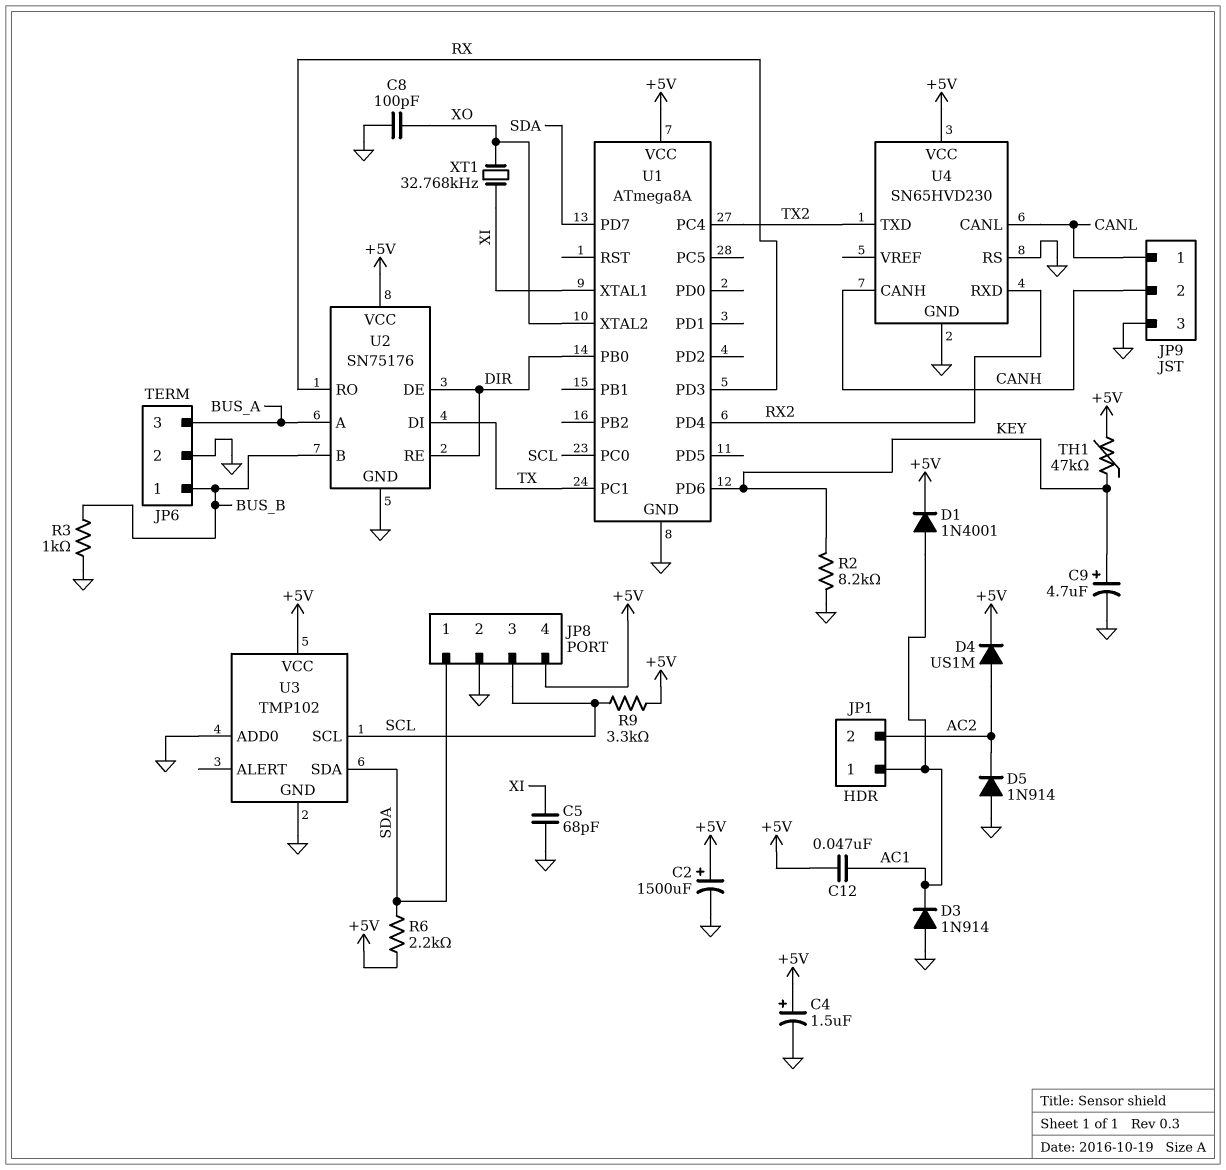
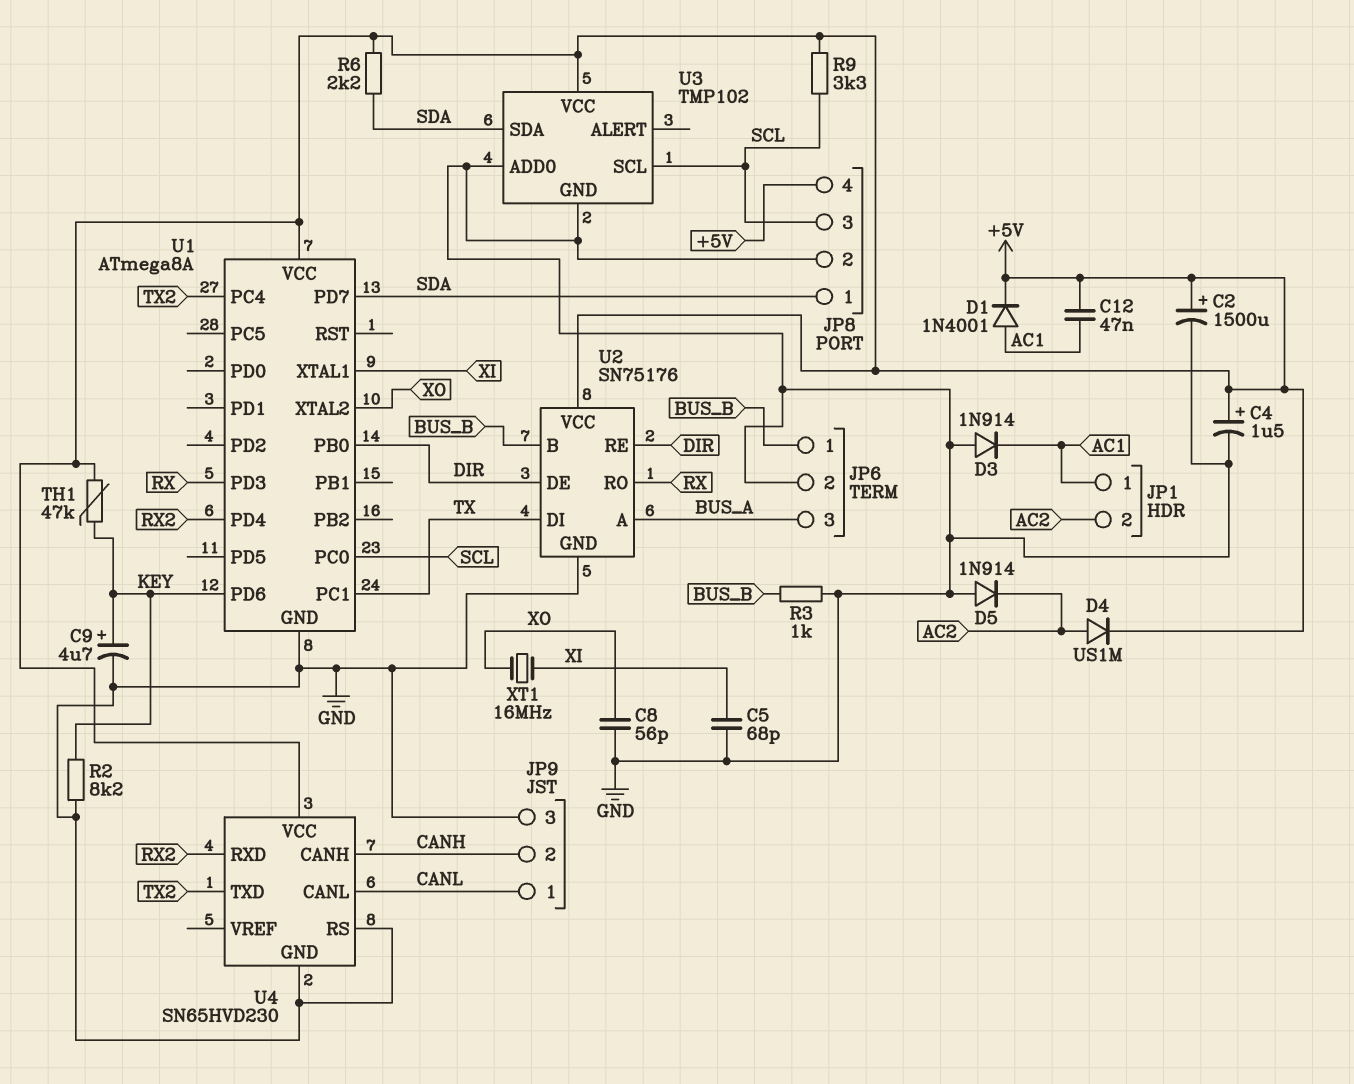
C8: 100pF (GND, XO) -> 56pF (GND, XO)
XT1: 32.768kHz (XI, XO) -> 16MHz (XI, XO)

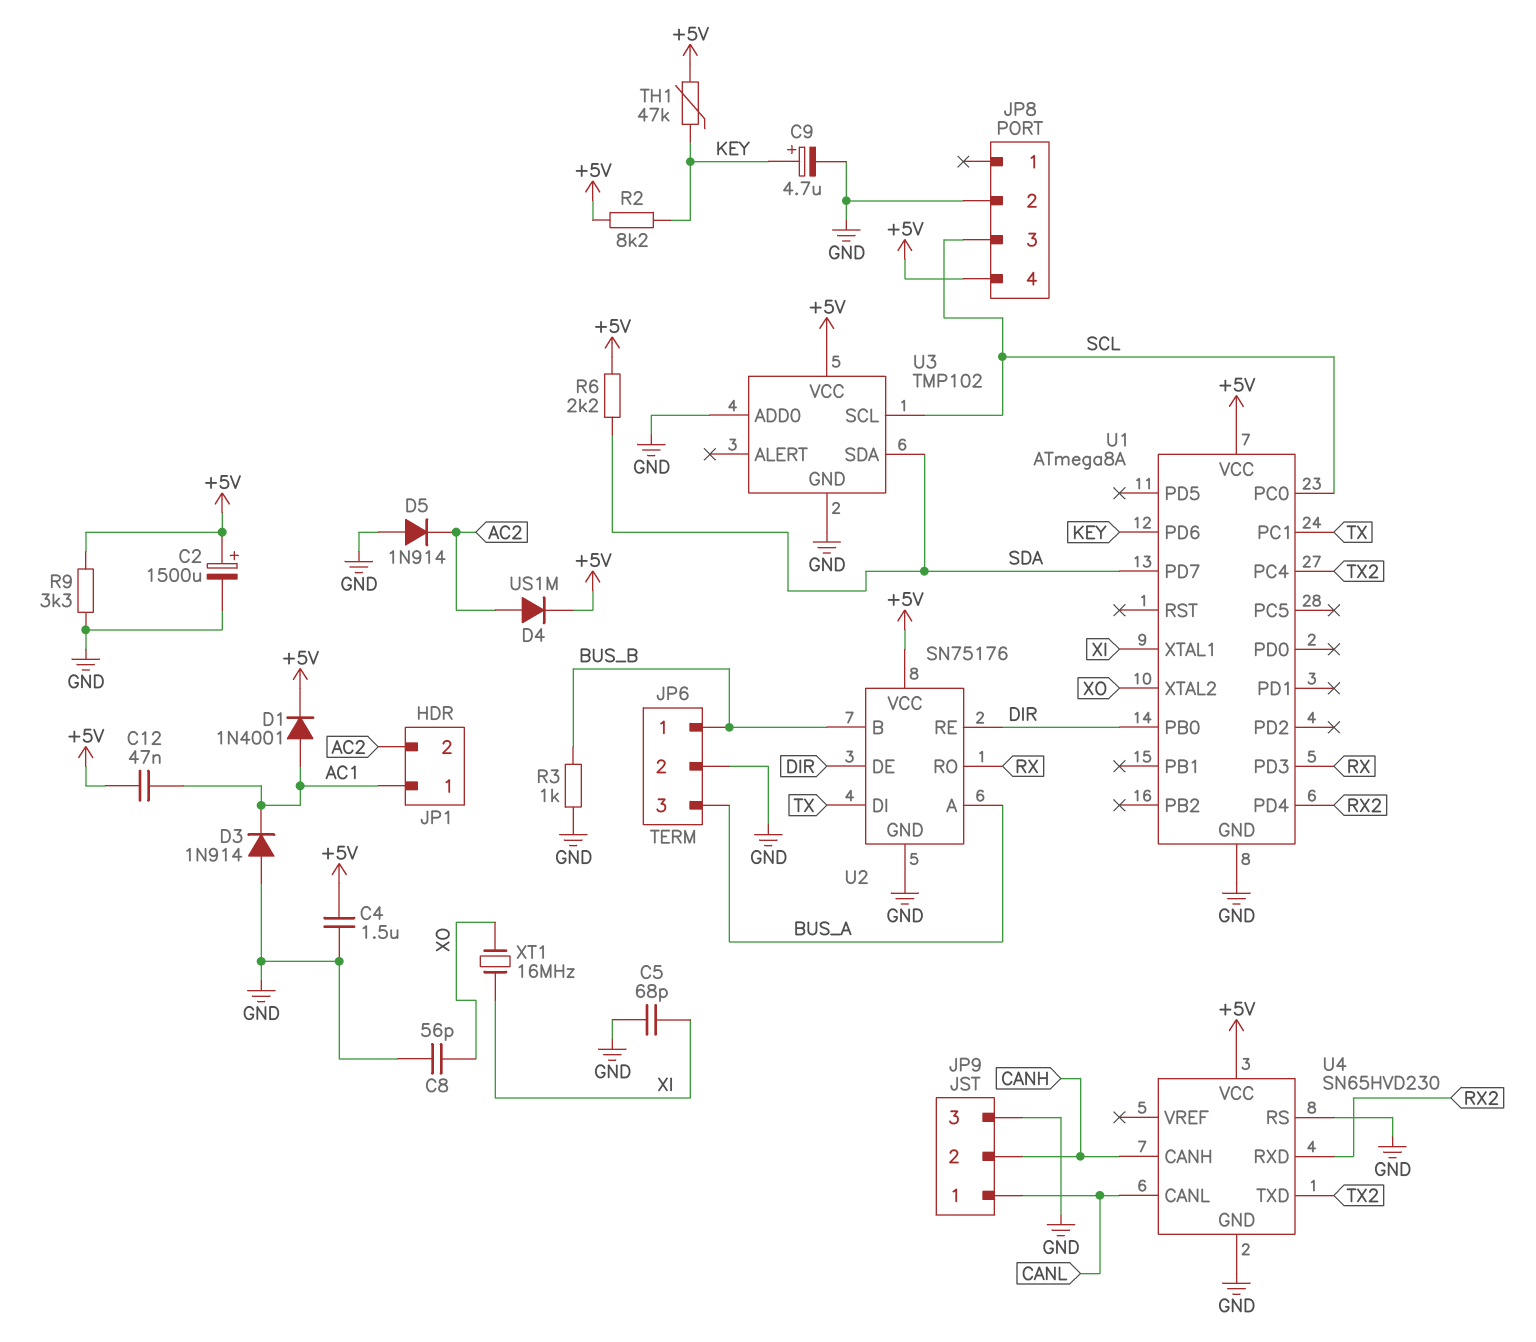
C4: 1.5uF (plus +5V, minus GND) -> 1.5uF (+5V, GND)
JP8 pin 1: SDA -> none
R2: 8.2k (GND, KEY) -> 8.2k (+5V, KEY)
R9: 3.3k (+5V, SCL) -> 3.3k (+5V, GND)

